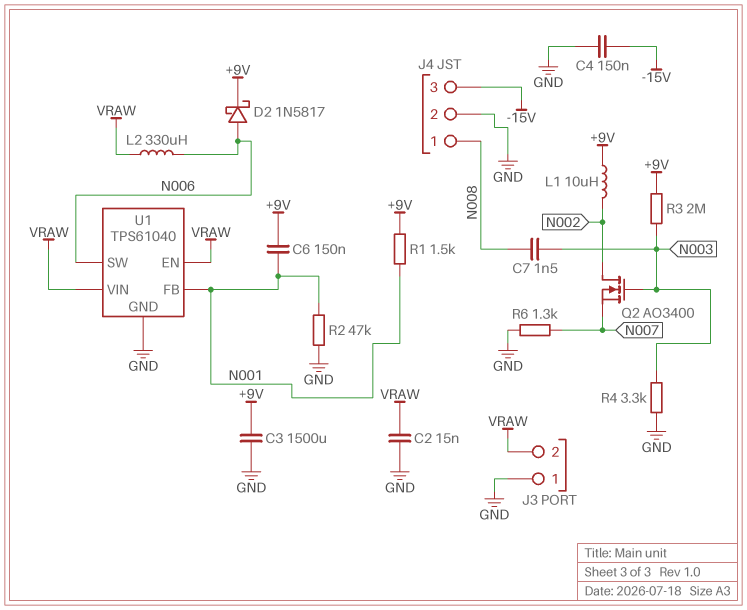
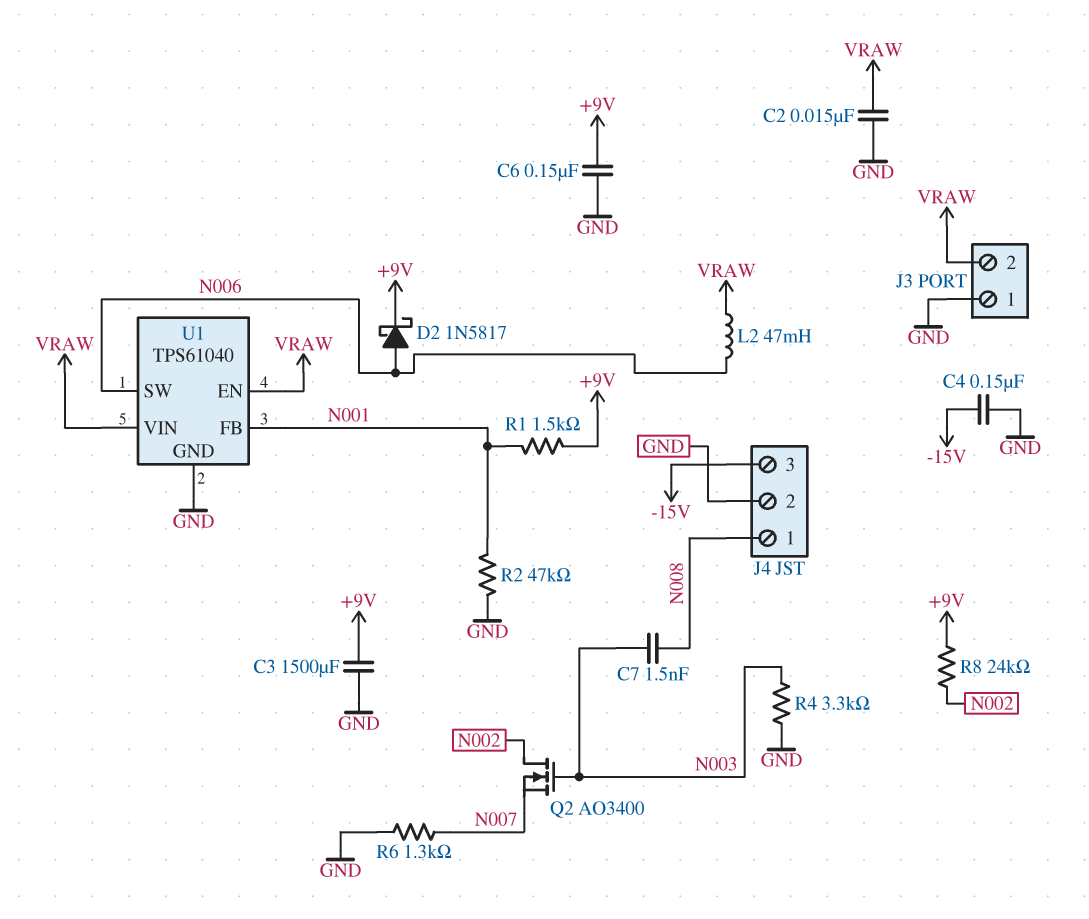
C6: 150nF (+9V, N001) -> 150nF (+9V, GND)
L1: 10uH (+9V, N002) -> none
L2: 330uH (N006, VRAW) -> 47mH (N006, VRAW)
R3: 2M (+9V, N003) -> none
R8: none -> 24k (+9V, N002)

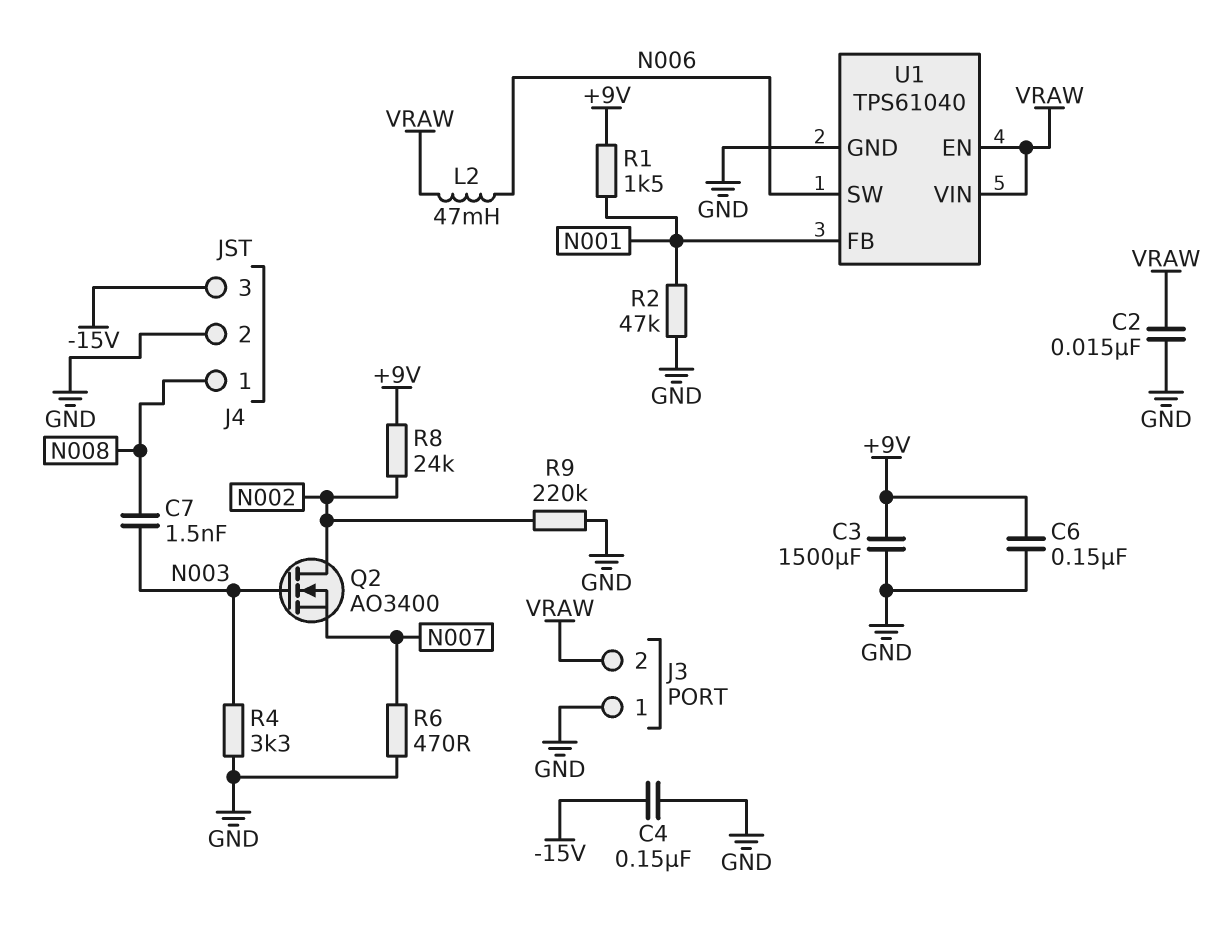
D2: schottky 1N5817 (A N006, K +9V) -> none
R6: 1.3k (GND, N007) -> 470 (GND, N007)
R9: none -> 220k (GND, N002)

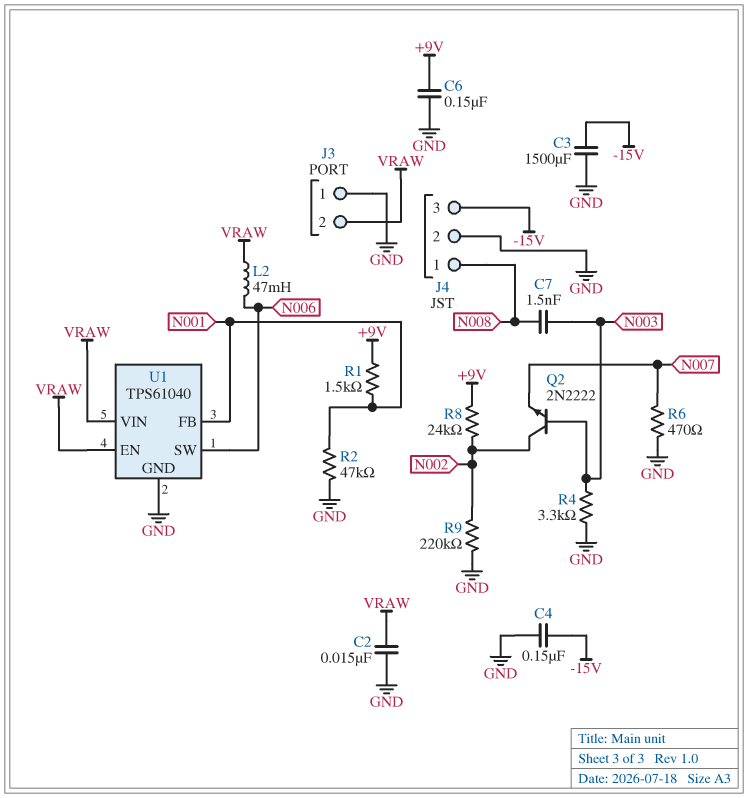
C3: 1500uF (+9V, GND) -> 1500uF (-15V, GND)
Q2: NMOS AO3400 (G N003, D N002, S N007) -> NPN 2N2222 (B N003, C N002, E N007)

